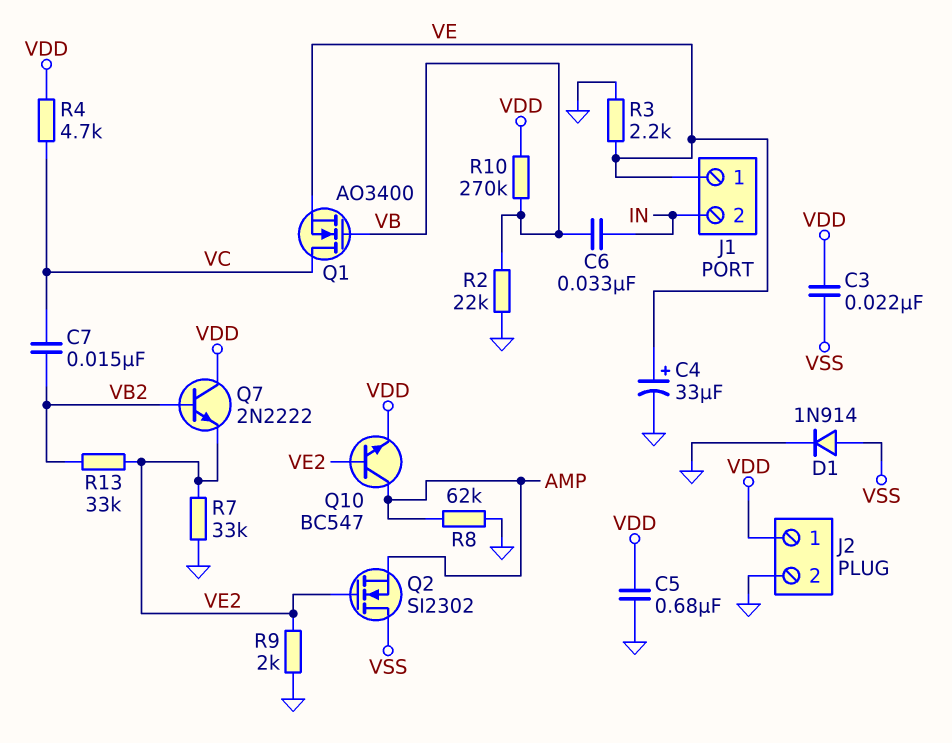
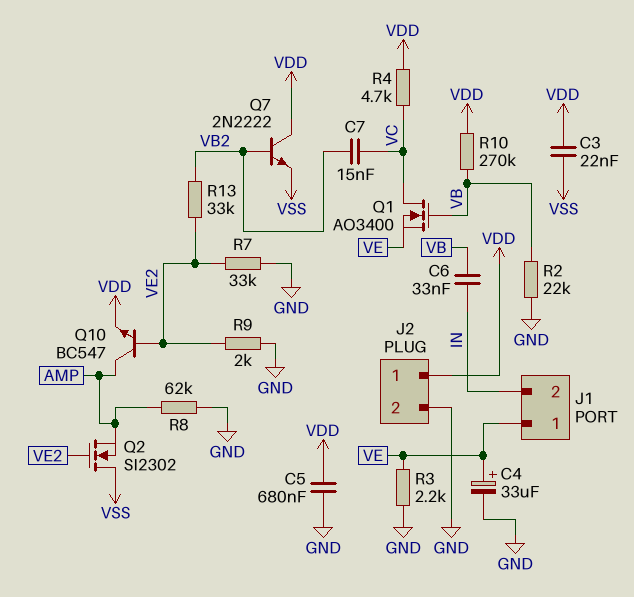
D1: diode 1N914 (A VSS, K GND) -> none
Q7: NPN 2N2222 (B VB2, C VDD, E VE2) -> NPN 2N2222 (B VB2, C VDD, E VSS)

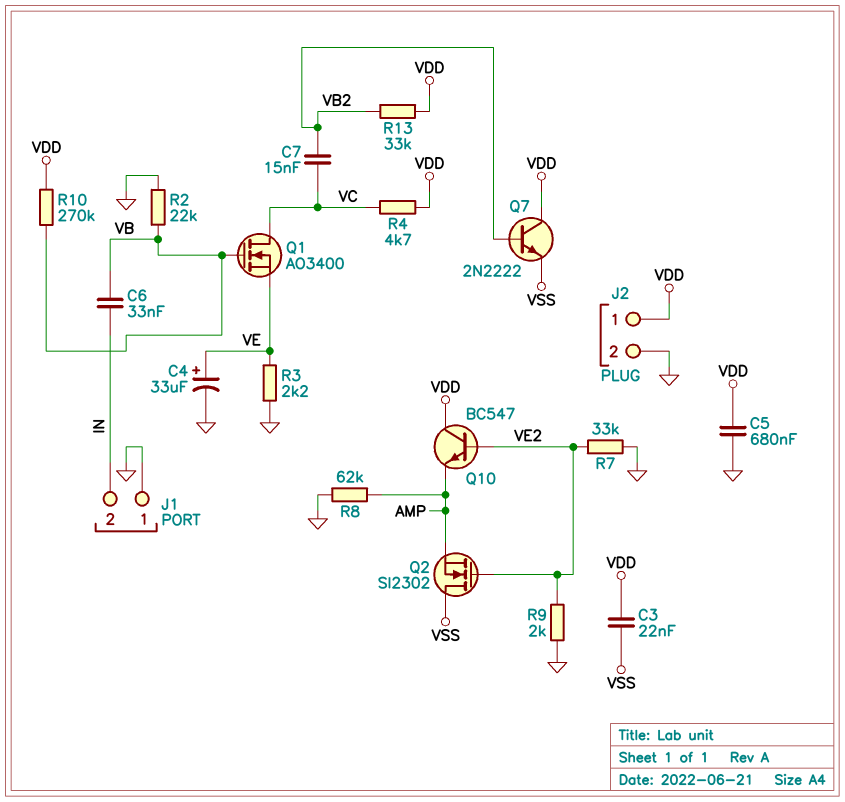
J1 pin 1: VE -> GND
Q10: NPN BC547 (B VE2, C AMP, E VDD) -> NPN BC547 (B VE2, C VDD, E AMP)
R13: 33k (VB2, VE2) -> 33k (VB2, VDD)

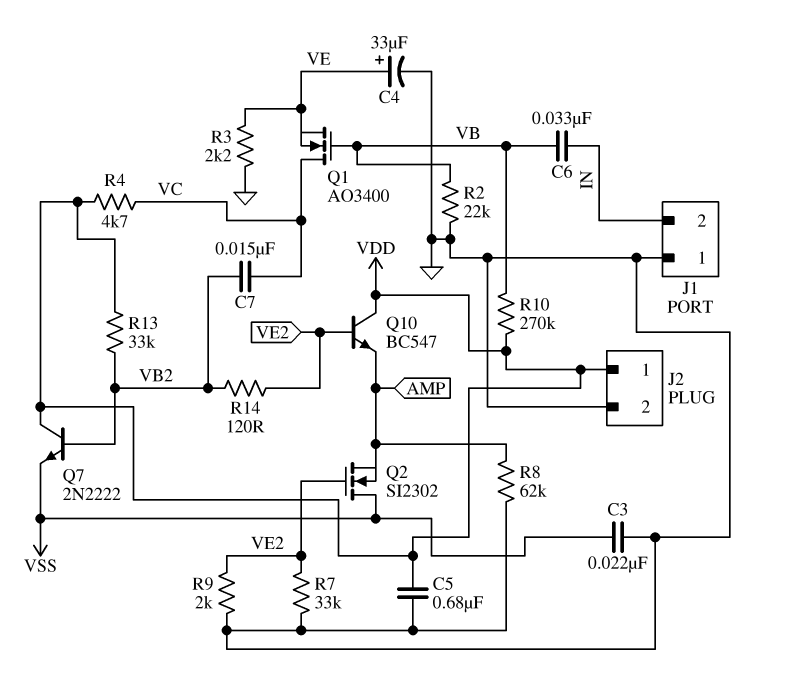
C3: 22nF (VDD, VSS) -> 22nF (GND, VSS)
R14: none -> 120 (VB2, VE2)

